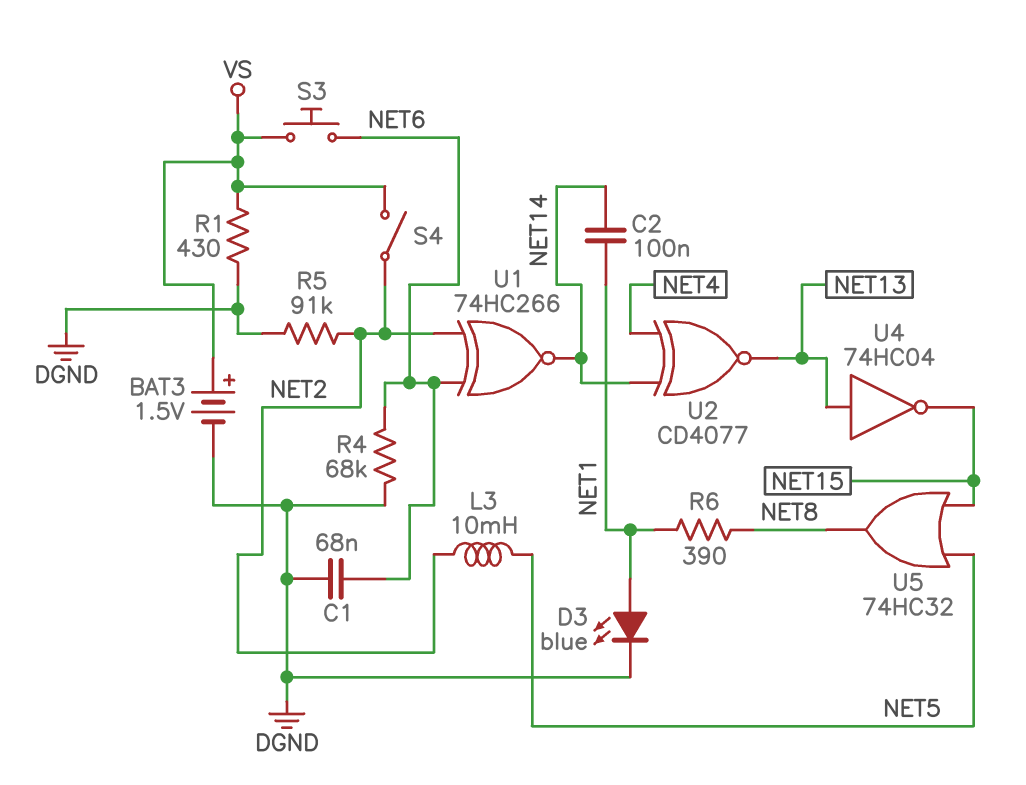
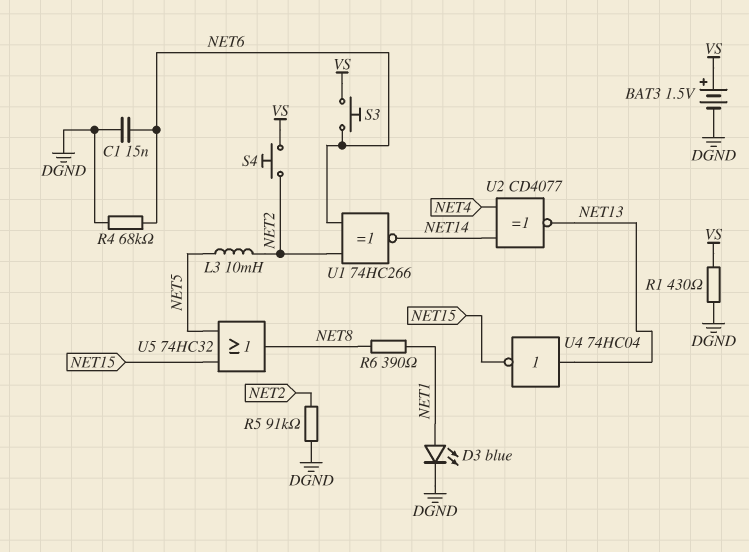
C1: 68nF (DGND, NET6) -> 15nF (DGND, NET6)
C2: 100nF (NET1, NET14) -> none
S4: switch (NET2, VS) -> button (NET2, VS)

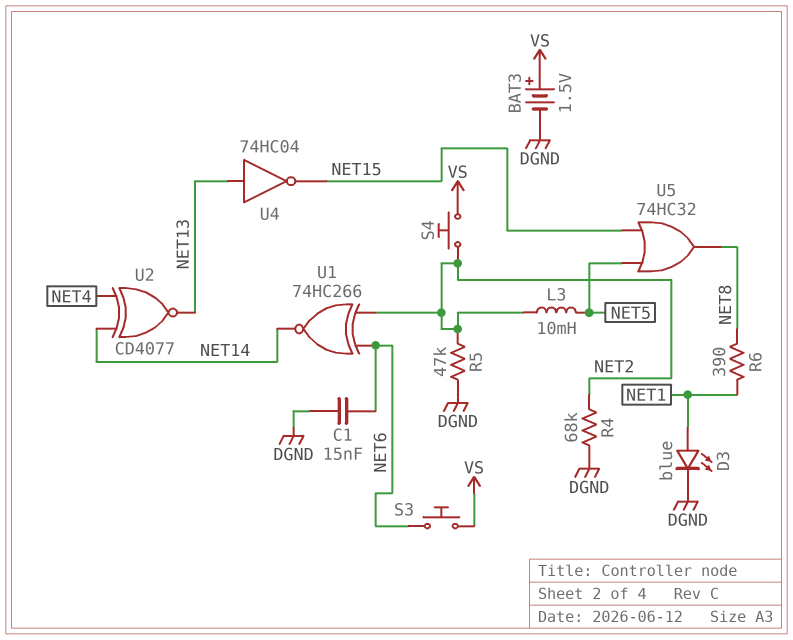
R1: 430 (DGND, VS) -> none
R4: 68k (DGND, NET6) -> 68k (DGND, NET2)
R5: 91k (DGND, NET2) -> 47k (DGND, NET2)

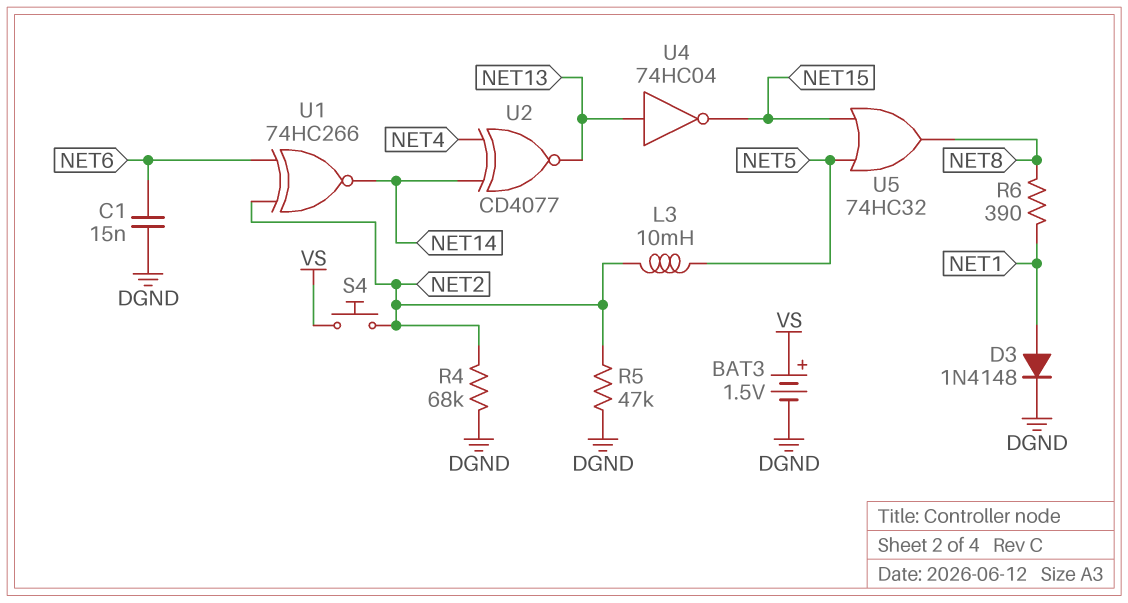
D3: LED blue (A NET1, K DGND) -> diode 1N4148 (A NET1, K DGND)
S3: button (NET6, VS) -> none

